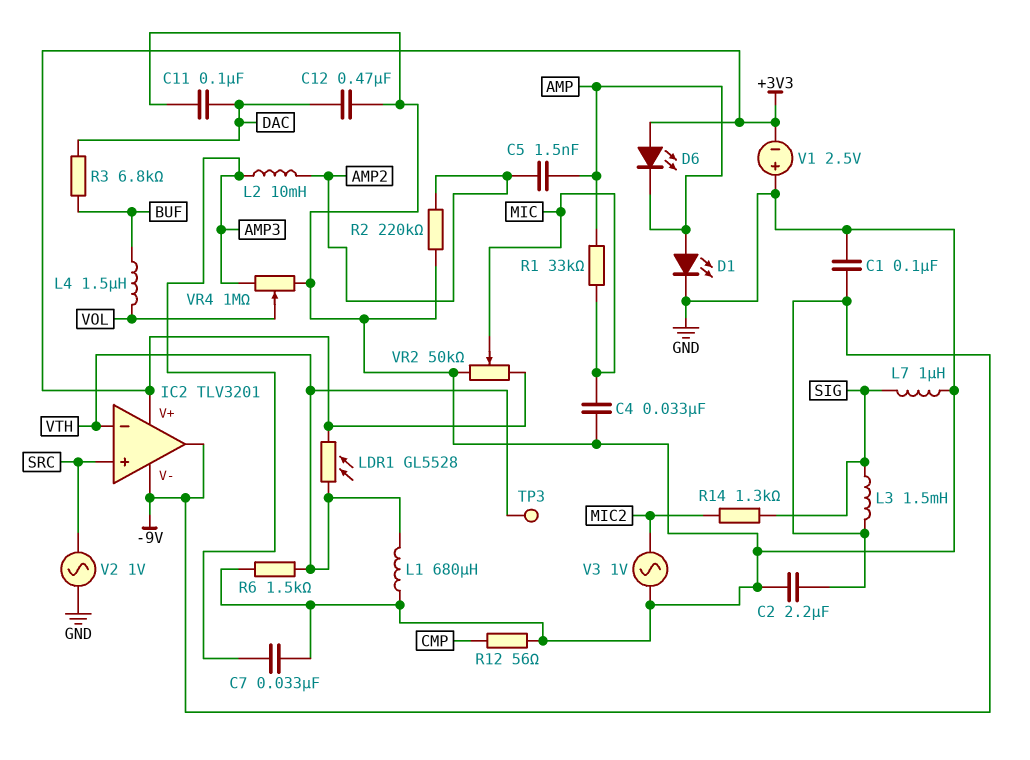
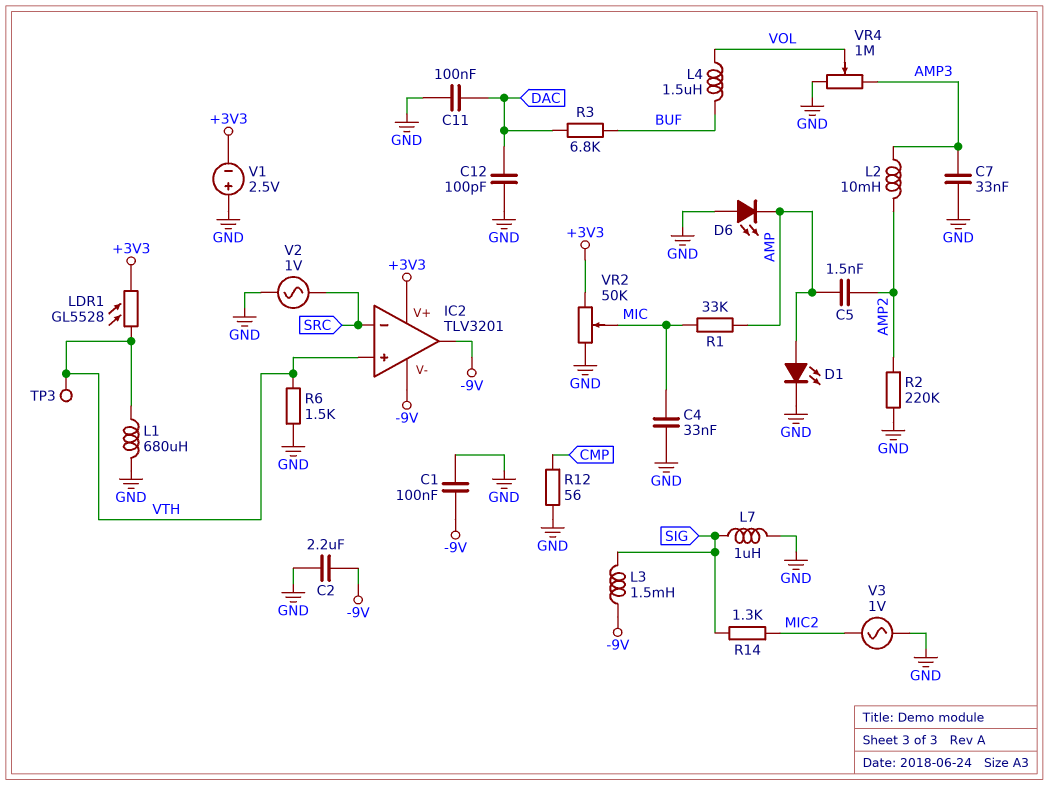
C12: 470nF (DAC, GND) -> 100pF (DAC, GND)
D6: LED (A +3V3, K AMP) -> LED (A GND, K AMP)
IC2 pin in+: SRC -> VTH
IC2 pin in-: VTH -> SRC

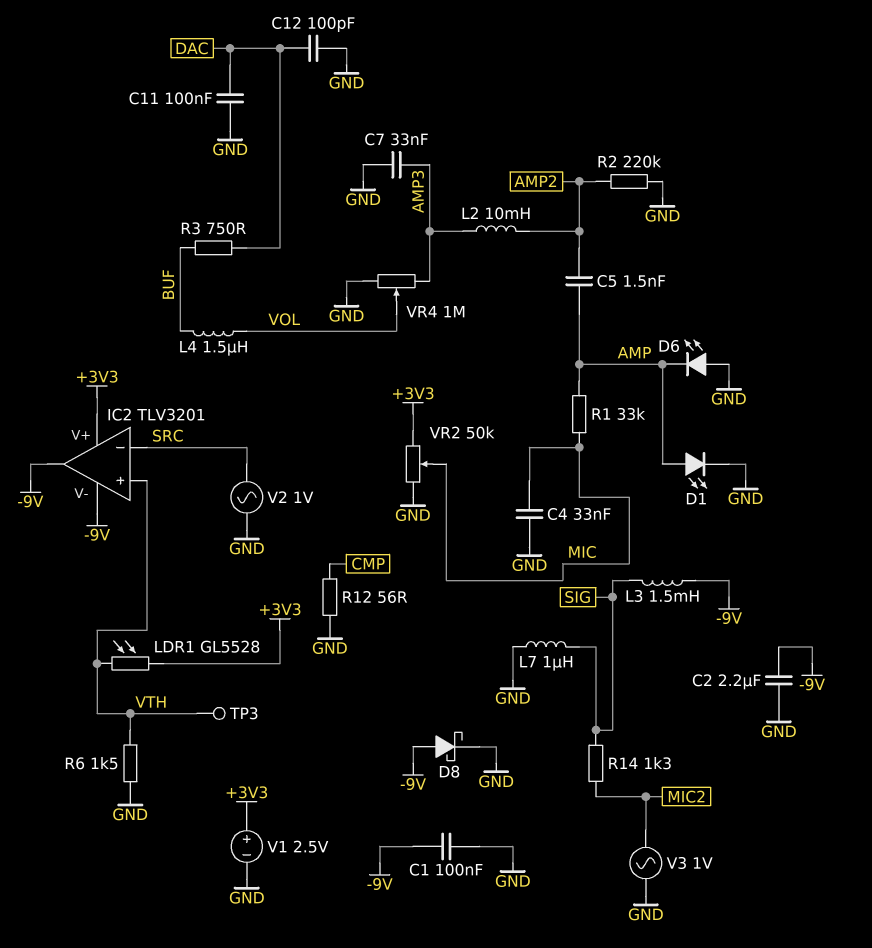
D8: none -> schottky (A -9V, K GND)
L1: 680uH (GND, VTH) -> none
R3: 6.8k (BUF, DAC) -> 750 (BUF, DAC)
V1: 2.5V (plus GND, minus +3V3) -> 2.5V (plus +3V3, minus GND)

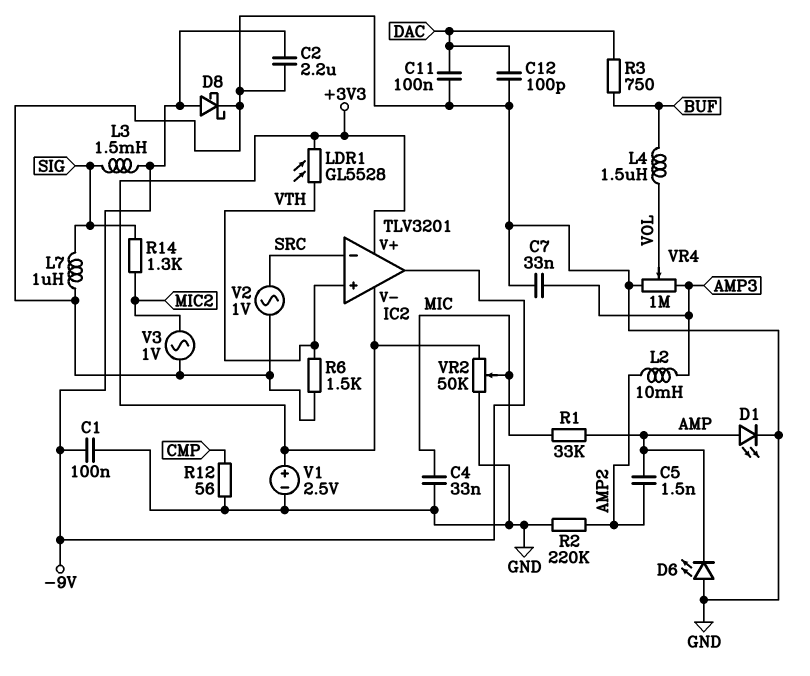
IC2 pin V-: -9V -> +3V3
TP3: test point (VTH) -> none

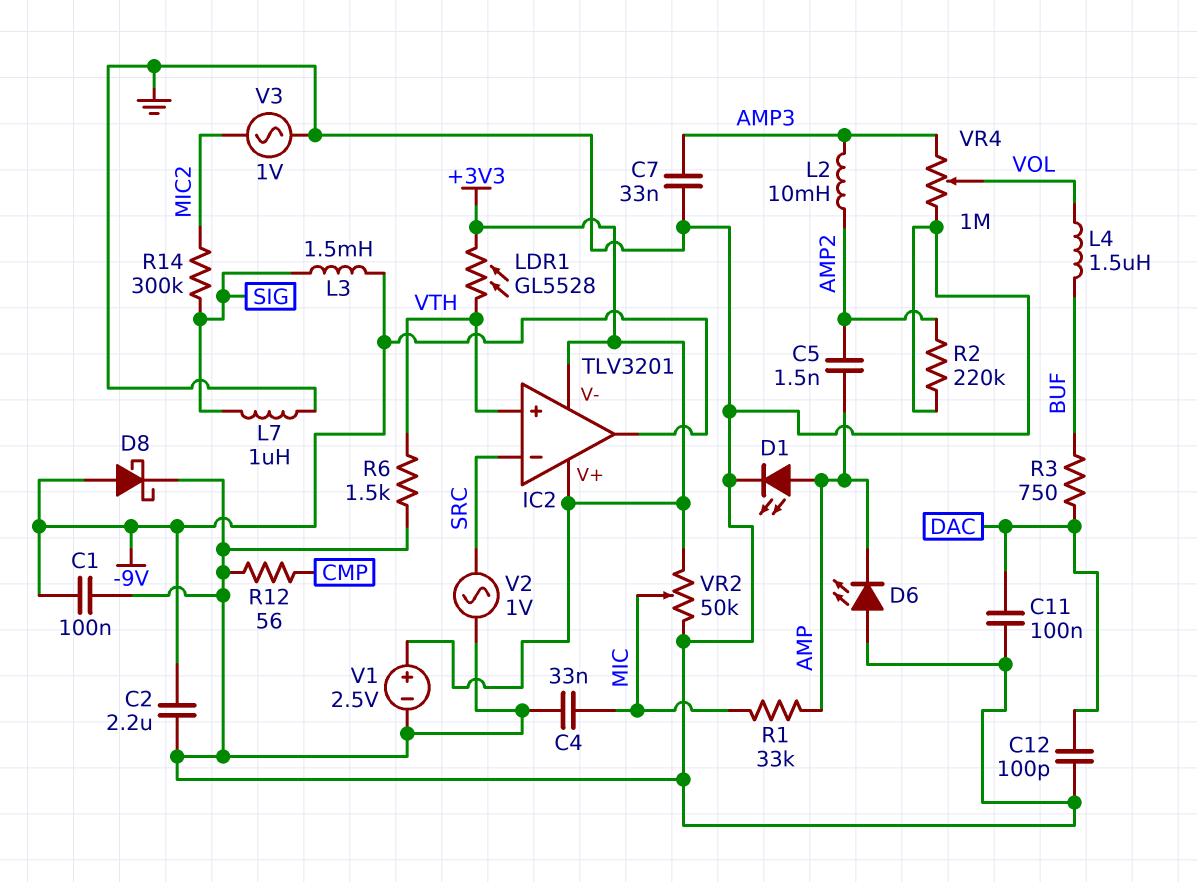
R14: 1.3k (MIC2, SIG) -> 300k (MIC2, SIG)

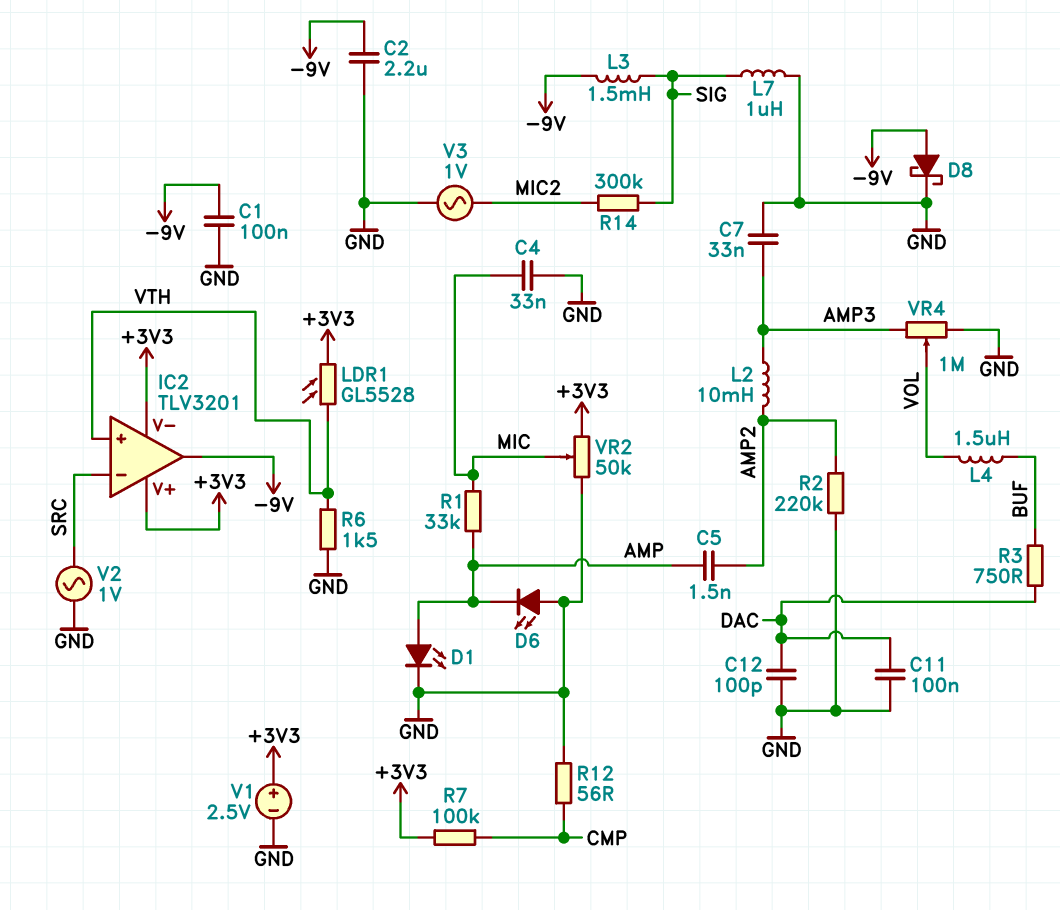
R7: none -> 100k (+3V3, CMP)

